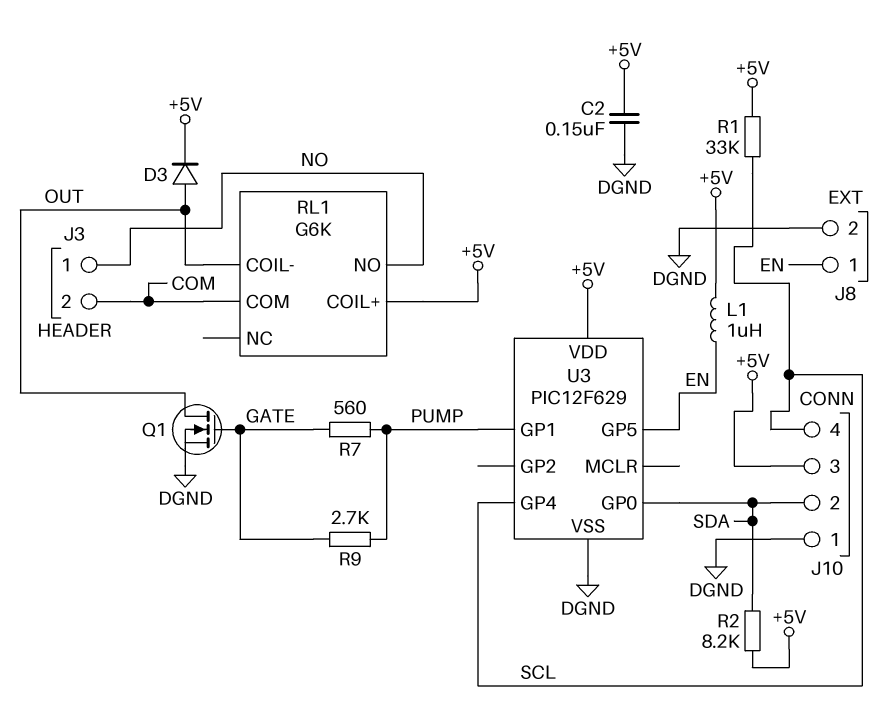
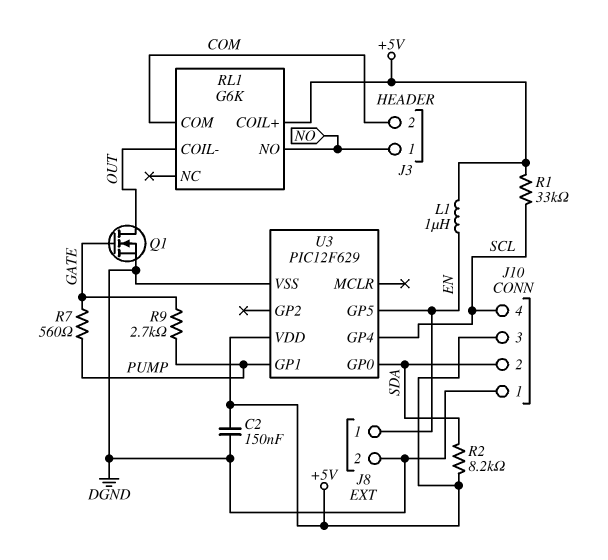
D3: diode (A OUT, K +5V) -> none

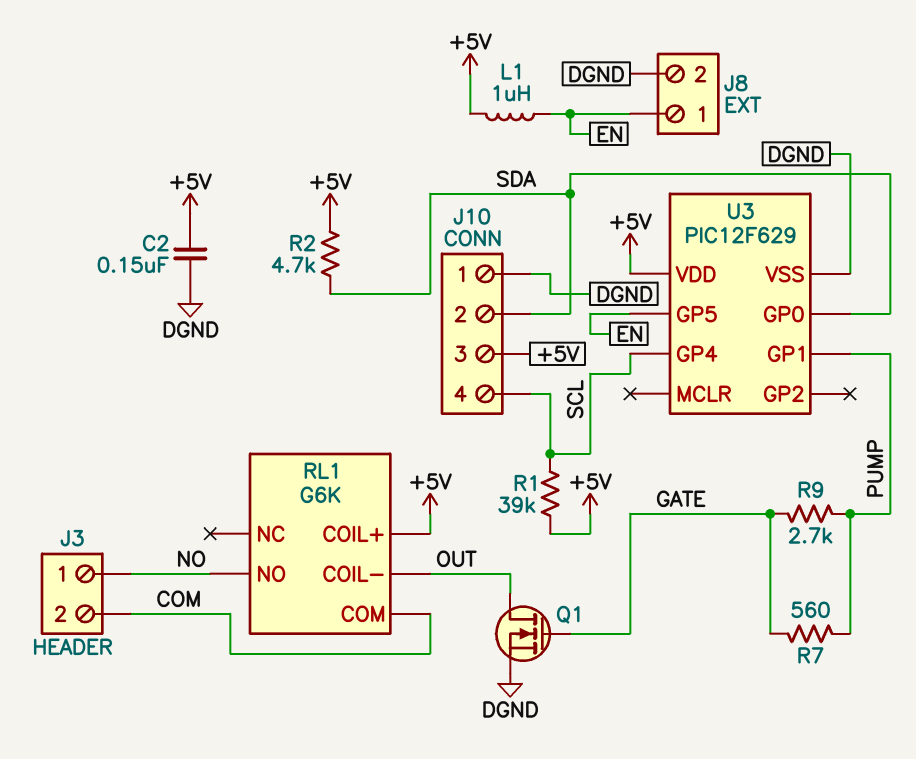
R1: 33k (+5V, SCL) -> 39k (+5V, SCL)
R2: 8.2k (+5V, SDA) -> 4.7k (+5V, SDA)

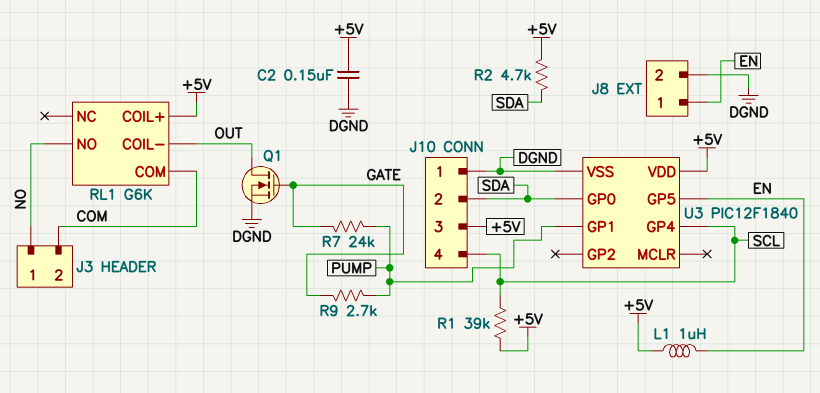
R7: 560 (GATE, PUMP) -> 24k (GATE, PUMP)
U3: PIC12F629 -> PIC12F1840

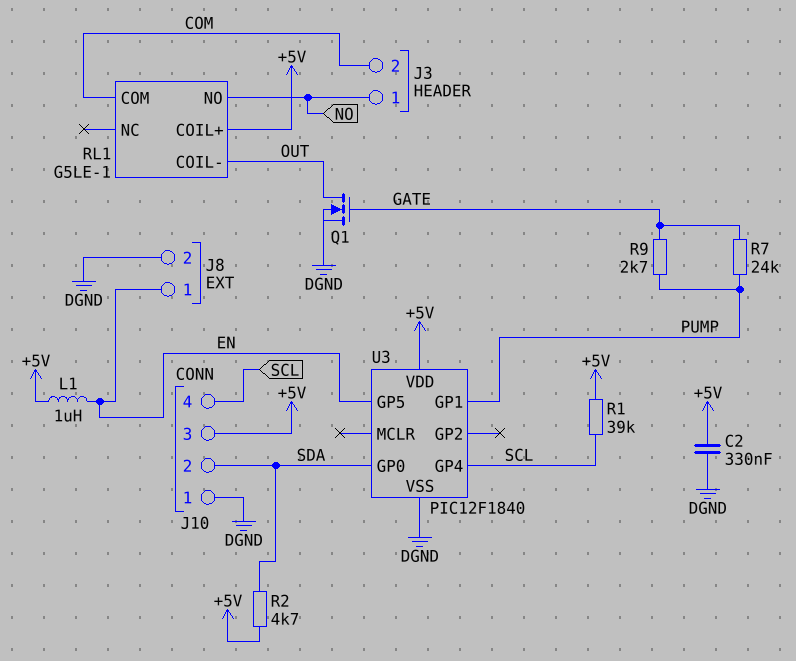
C2: 150nF (+5V, DGND) -> 330nF (+5V, DGND)
RL1: G6K -> G5LE-1

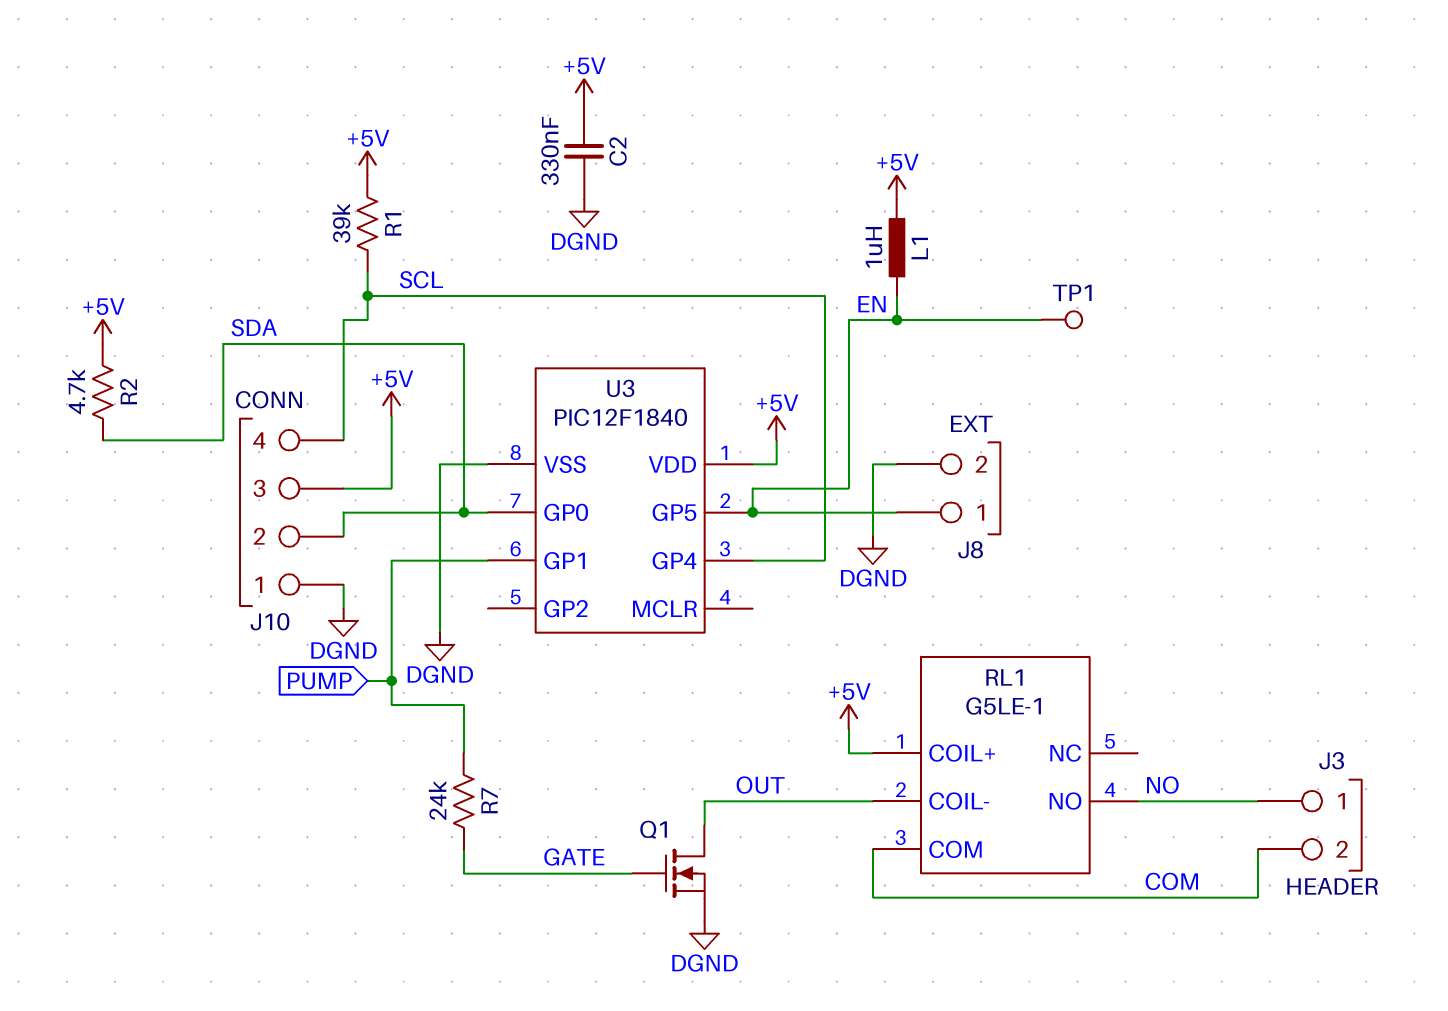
R9: 2.7k (GATE, PUMP) -> none
TP1: none -> test point (EN)

